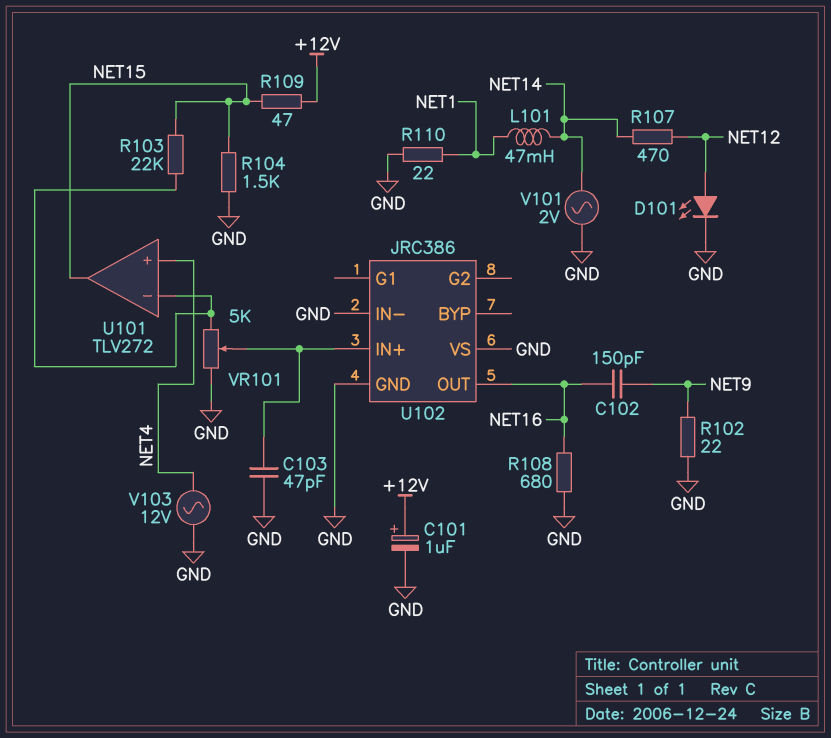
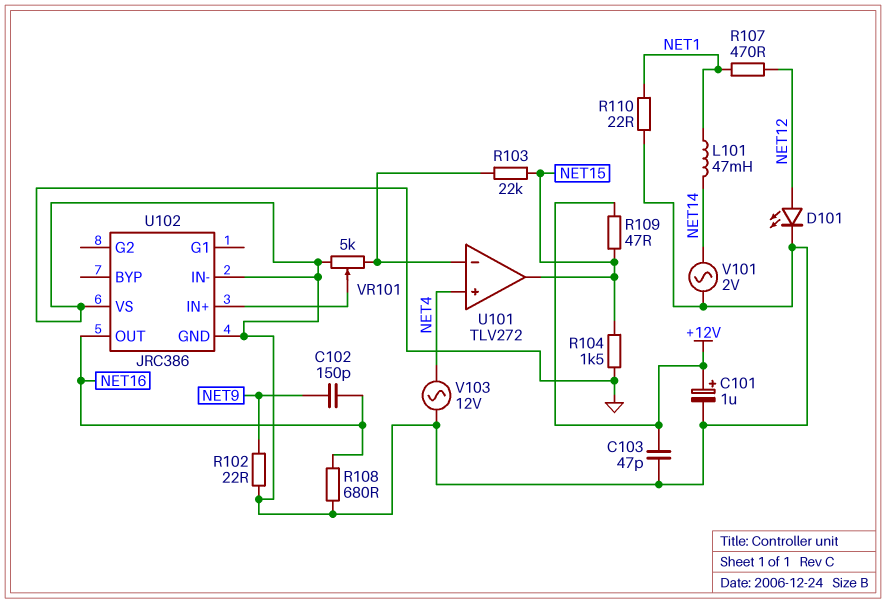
C103: 47pF (GND, U102/IN+) -> 47pF (+12V, GND)
R107: 470 (NET12, NET14) -> 470 (NET1, NET12)

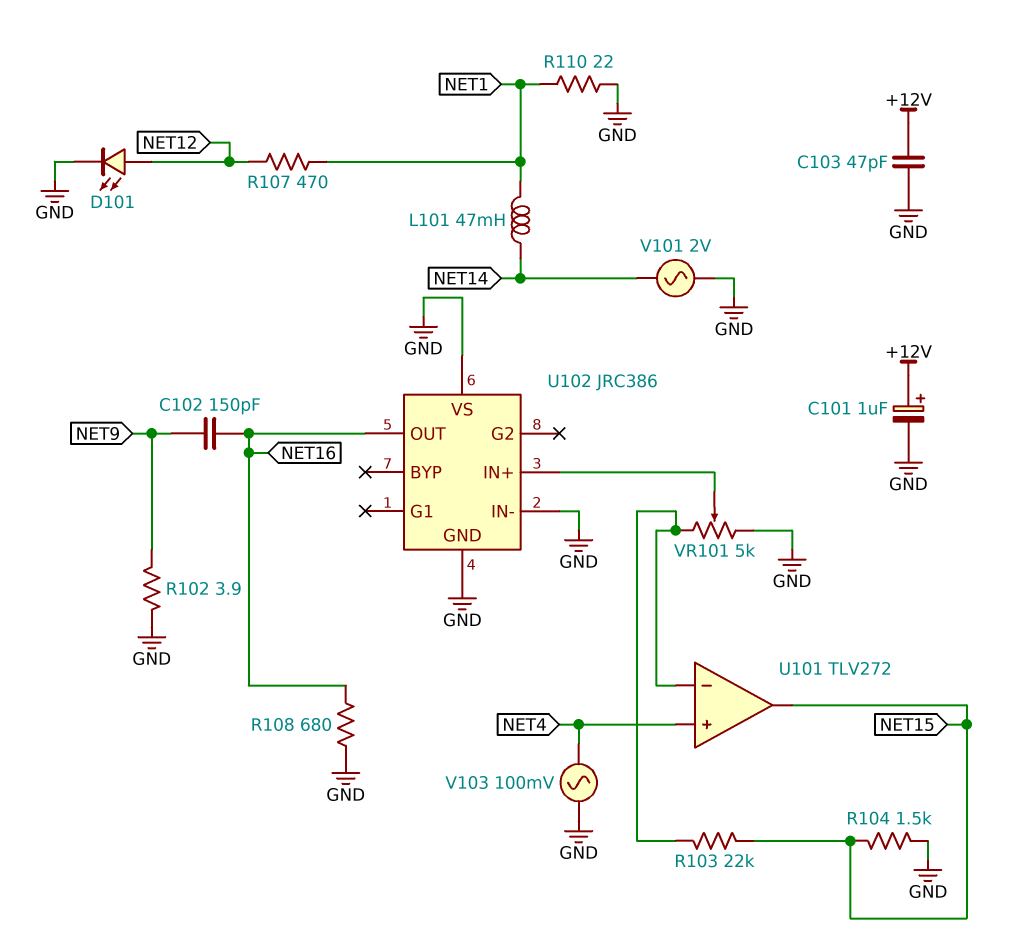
R102: 22 (GND, NET9) -> 3.9 (GND, NET9)
R109: 47 (+12V, NET15) -> none
V103: AC 12V (GND, NET4) -> AC 100mV (GND, NET4)

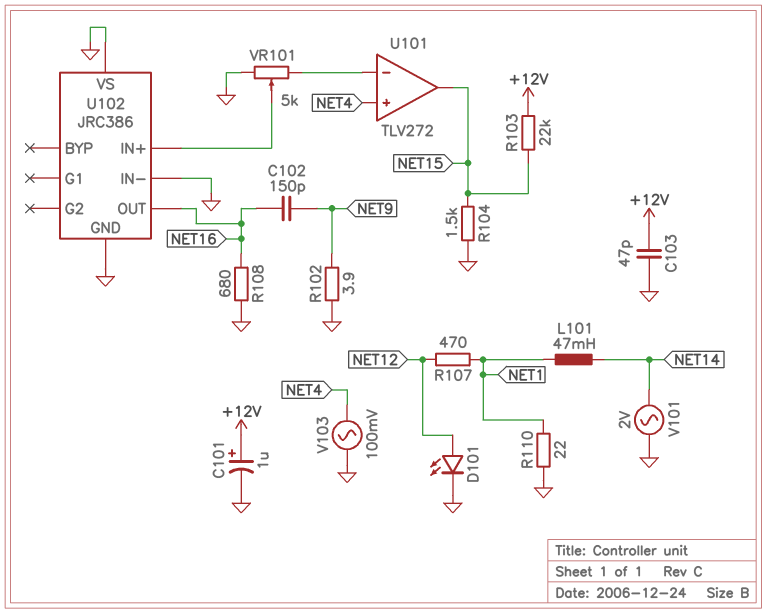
R103: 22k (NET15, U101/in-) -> 22k (+12V, NET15)

